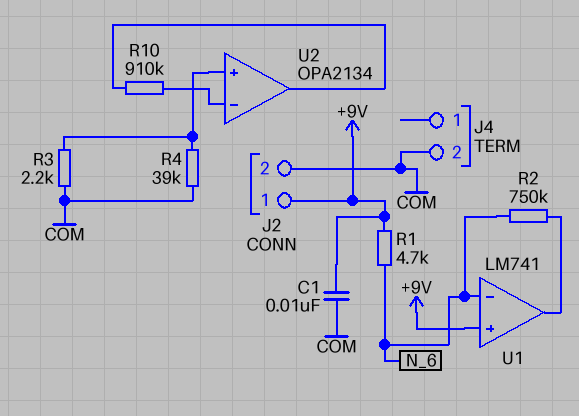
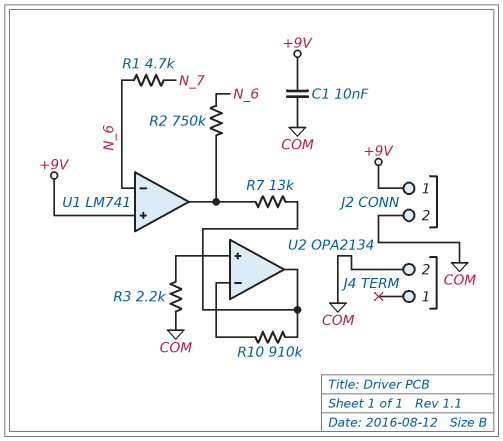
R1: 4.7k (+9V, N_6) -> 4.7k (N_6, N_7)
R4: 39k (COM, U2/in+) -> none
R7: none -> 13k (U1/out, U2/out)

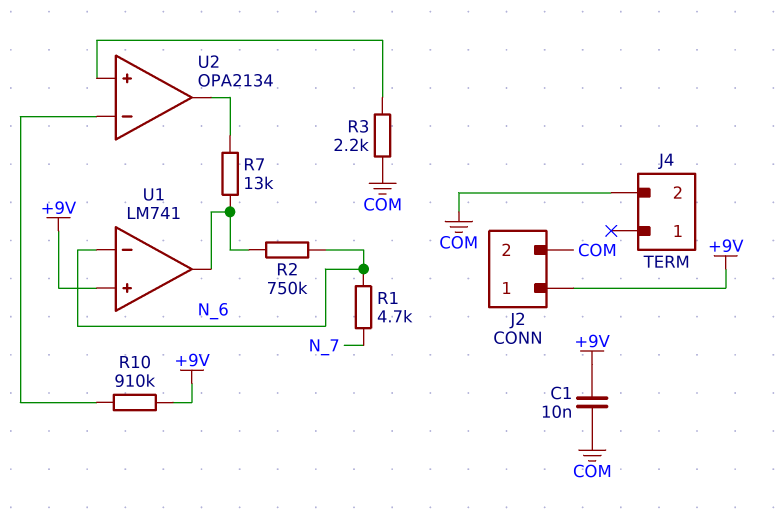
R10: 910k (U2/in-, U2/out) -> 910k (+9V, U2/in-)

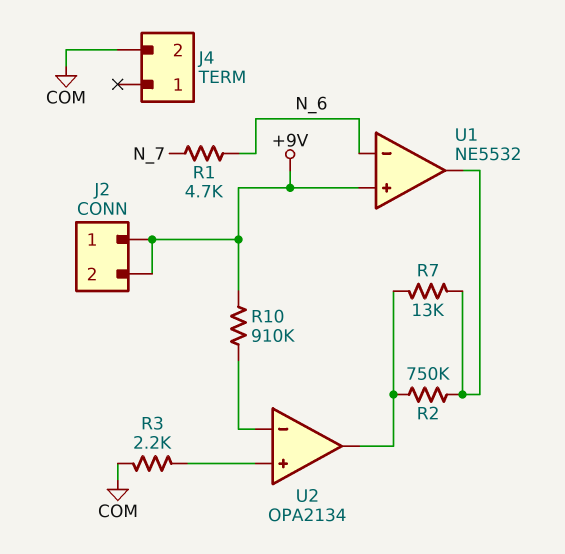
C1: 10nF (+9V, COM) -> none
J2 pin 2: COM -> +9V
R2: 750k (N_6, U1/out) -> 750k (U1/out, U2/out)
U1: LM741 -> NE5532

